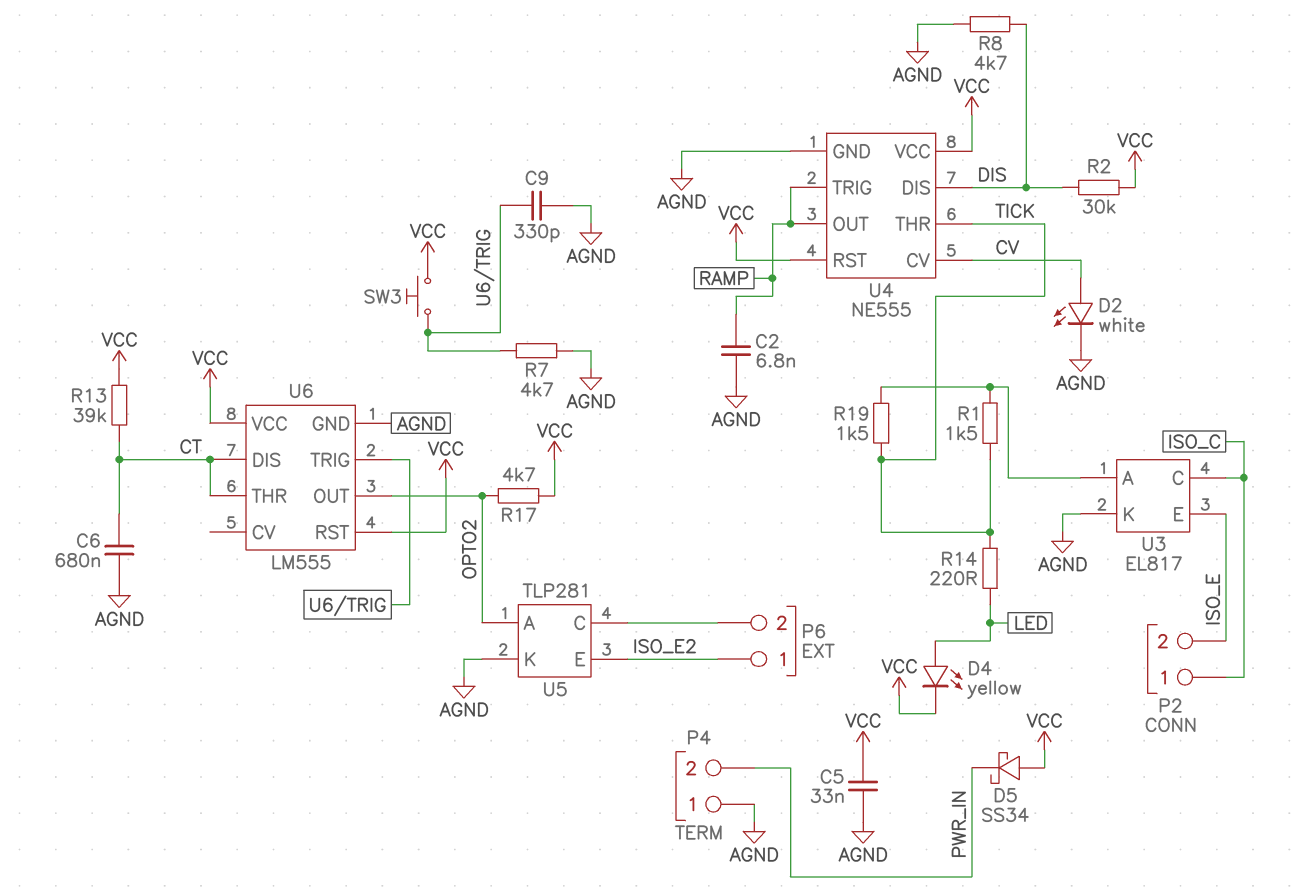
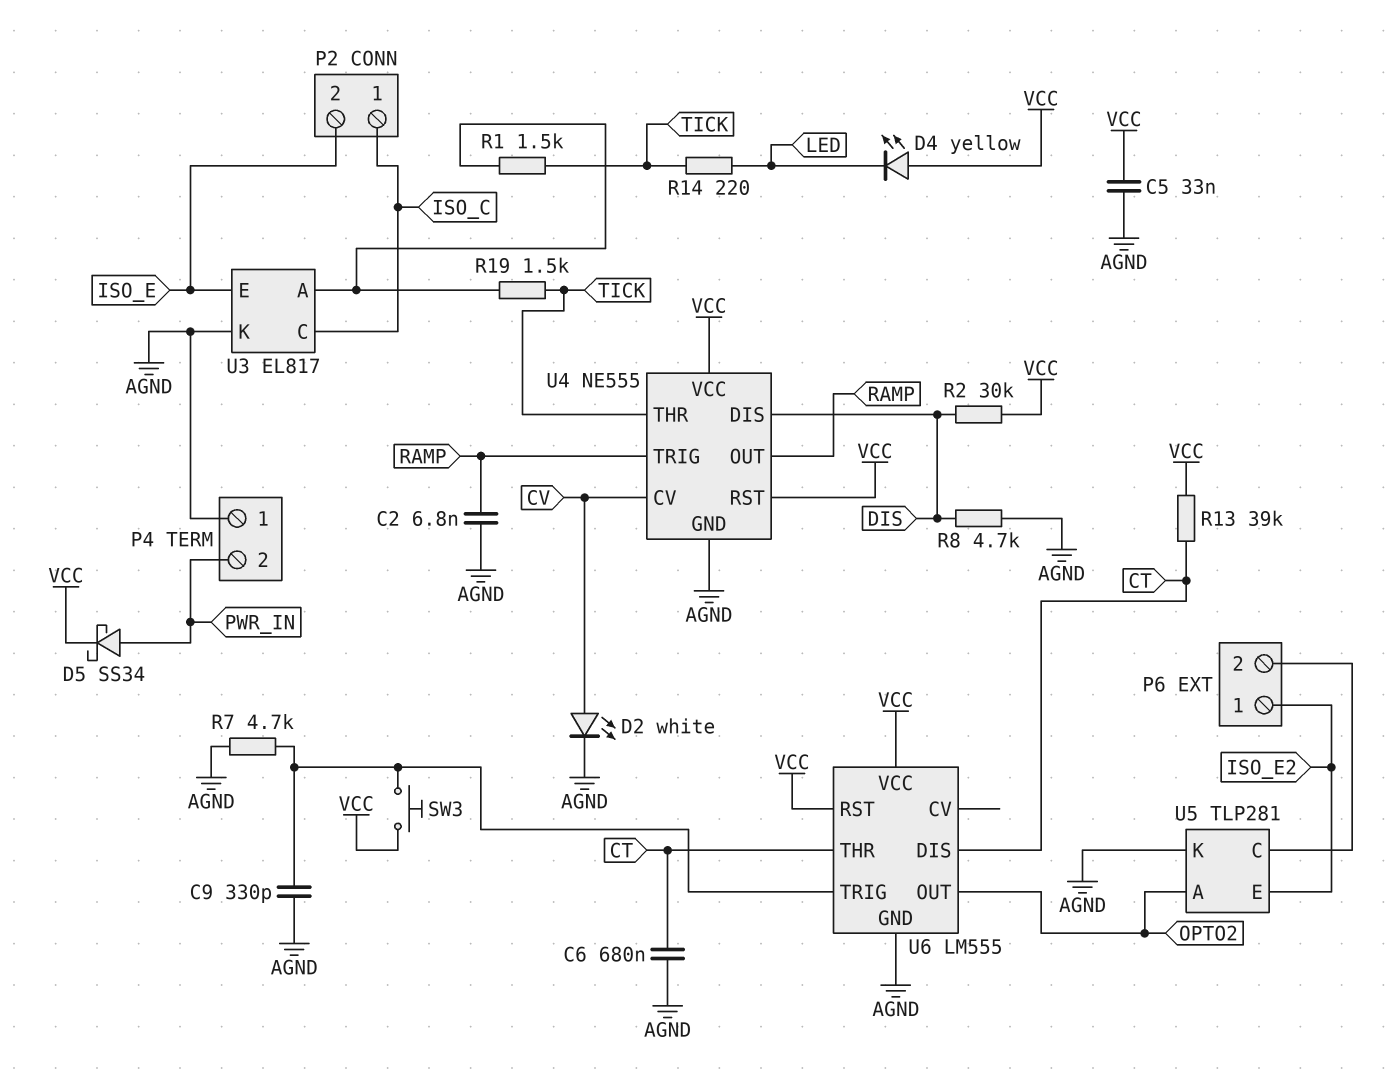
D4: LED yellow (A LED, K VCC) -> LED yellow (A VCC, K LED)
D5: schottky SS34 (A VCC, K PWR_IN) -> schottky SS34 (A PWR_IN, K VCC)
R17: 4.7k (OPTO2, VCC) -> none

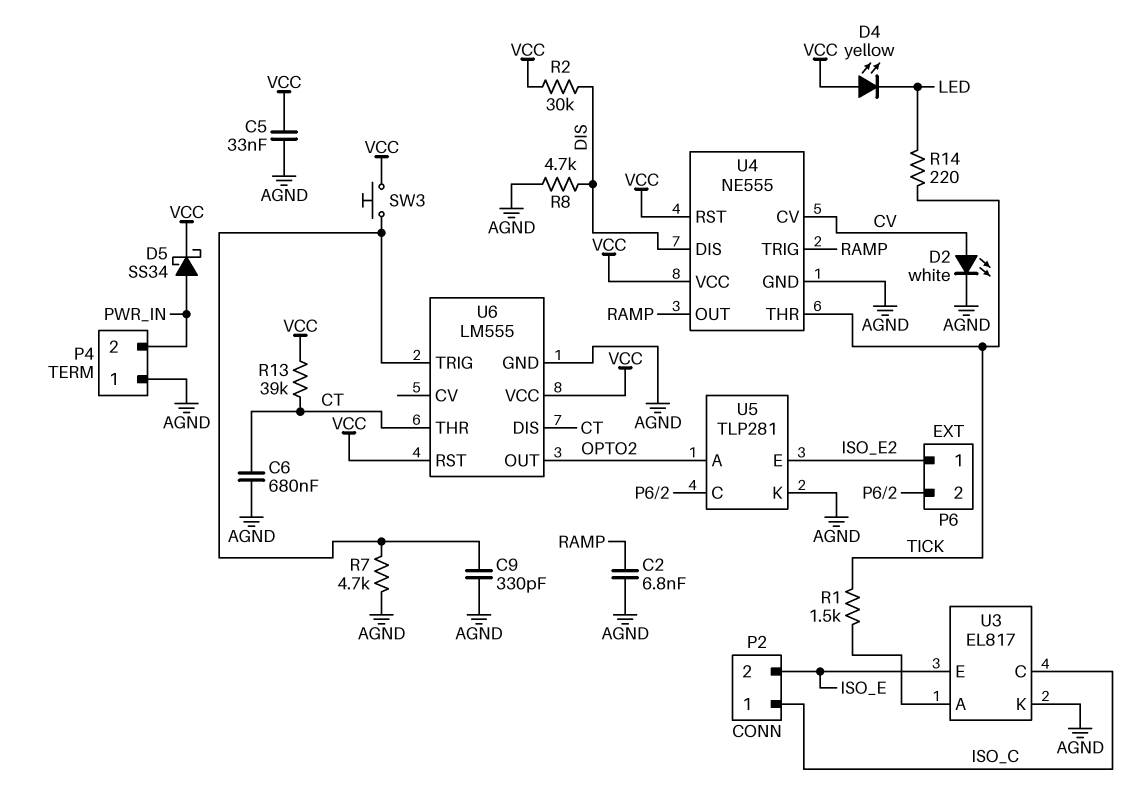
R19: 1.5k (TICK, U3/A) -> none

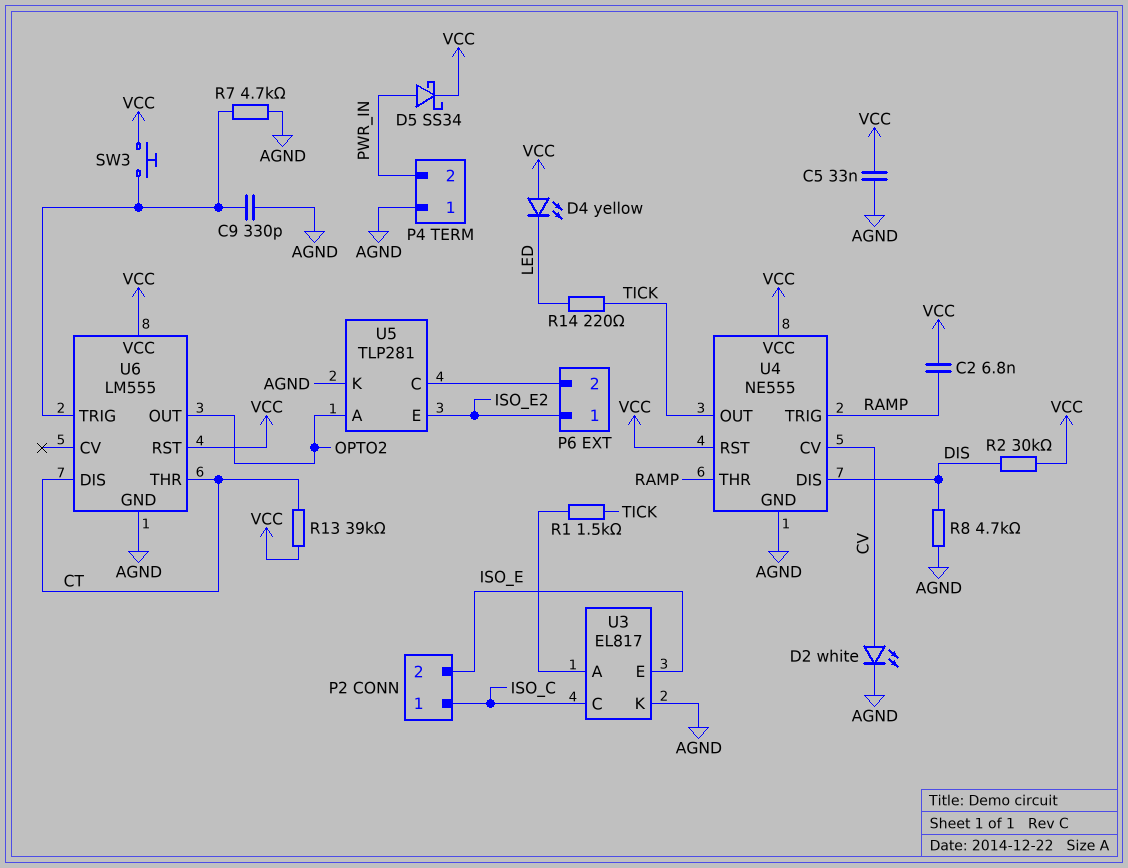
C2: 6.8nF (AGND, RAMP) -> 6.8nF (RAMP, VCC)
C6: 680nF (AGND, CT) -> none
U4 pin OUT: RAMP -> TICK
U4 pin THR: TICK -> RAMP

